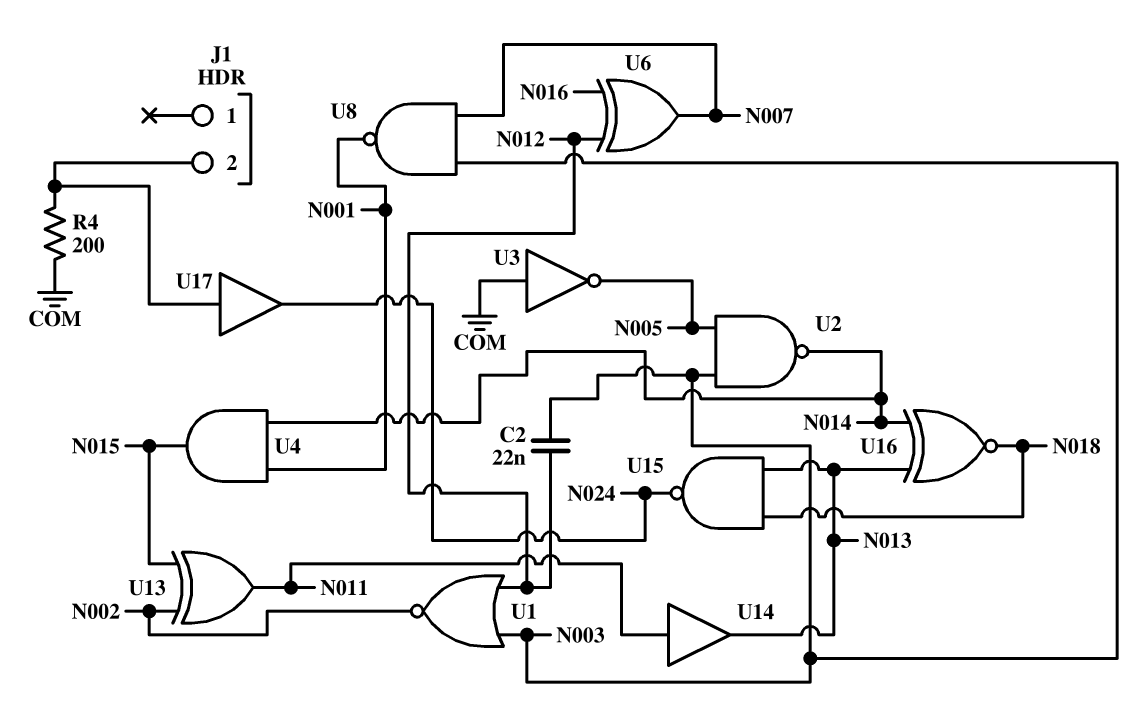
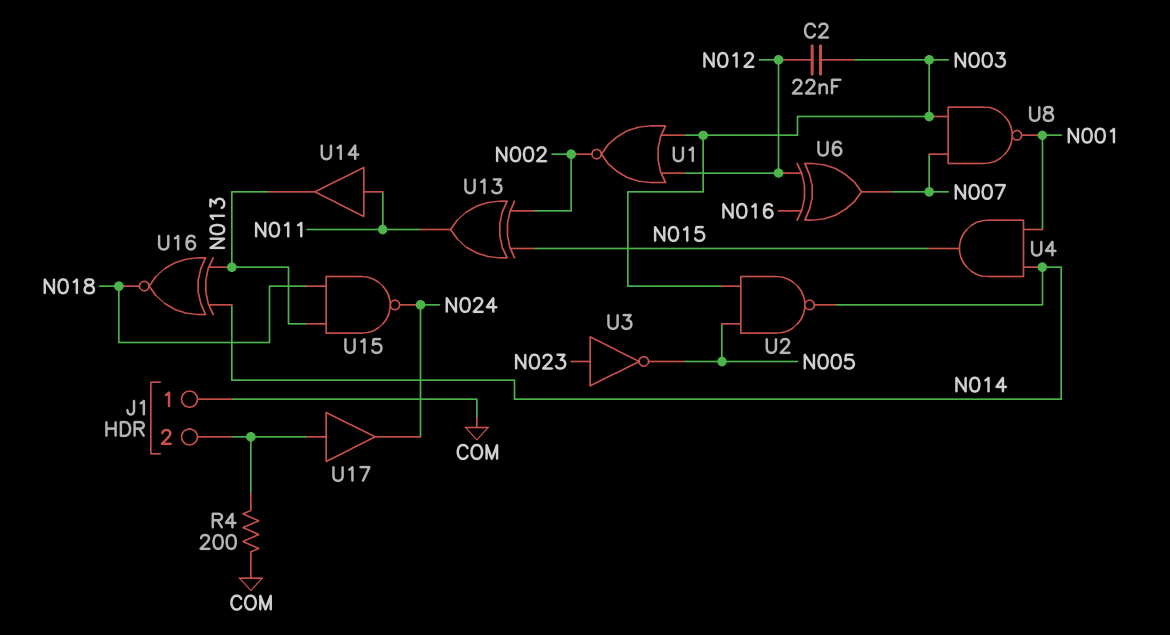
J1 pin 1: none -> COM
U3: NOT (in COM, out N005) -> NOT (in N023, out N005)

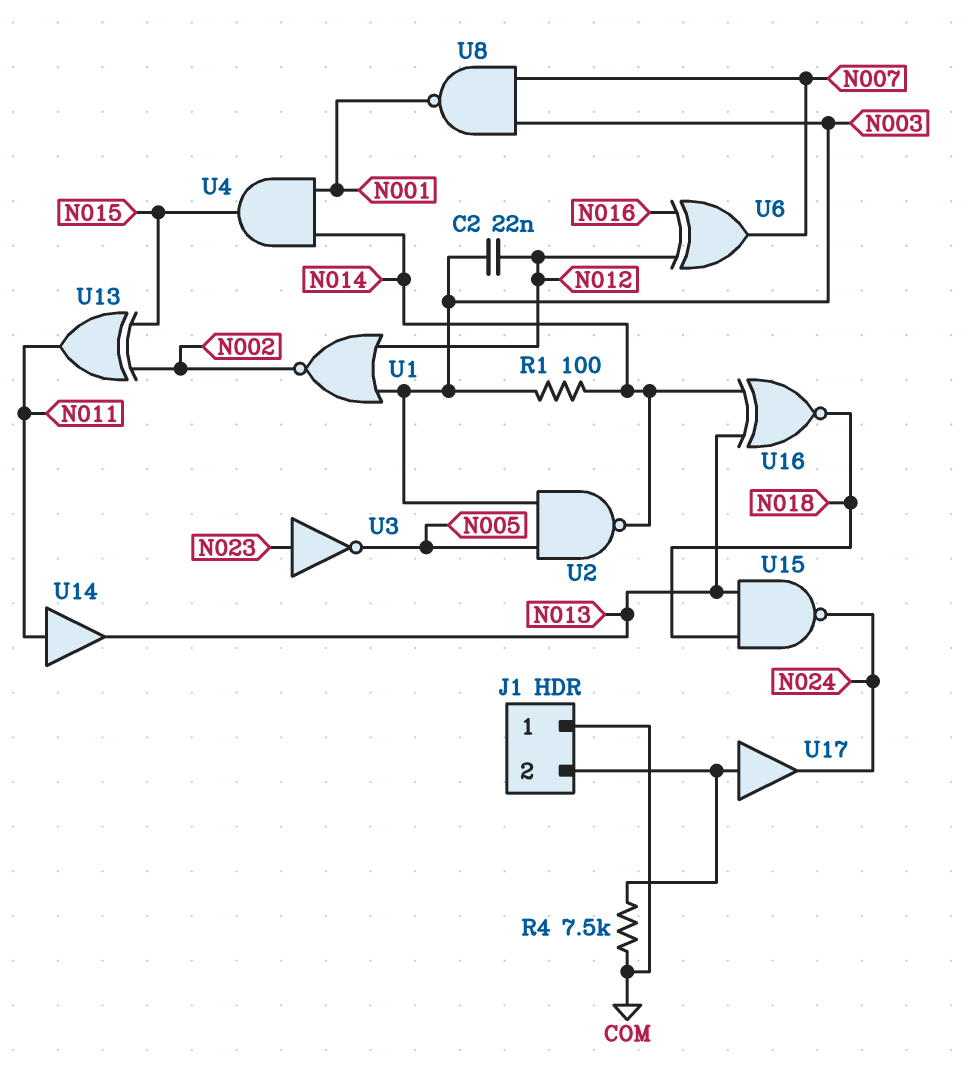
R1: none -> 100 (N003, N014)
R4: 200 (COM, J1/2) -> 7.5k (COM, J1/2)

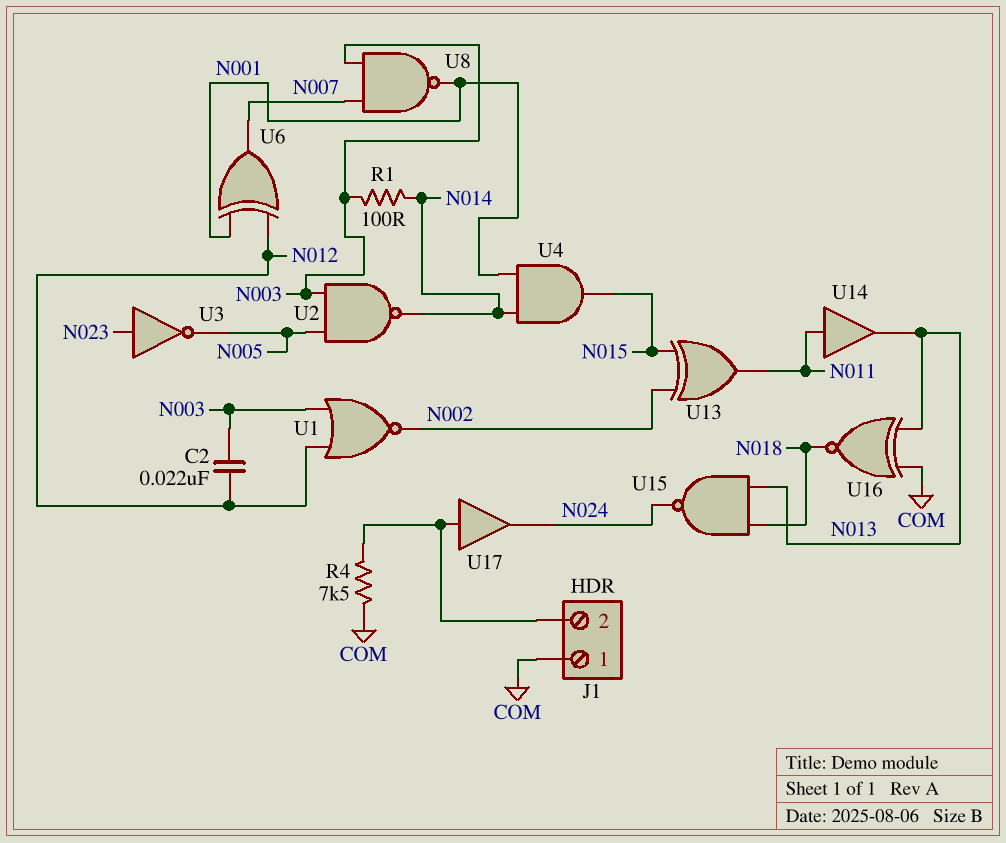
U6: XOR (in N012, in N016, out N007) -> XOR (in N001, in N012, out N007)
U16: XNOR (in N013, in N014, out N018) -> XNOR (in COM, in N013, out N018)

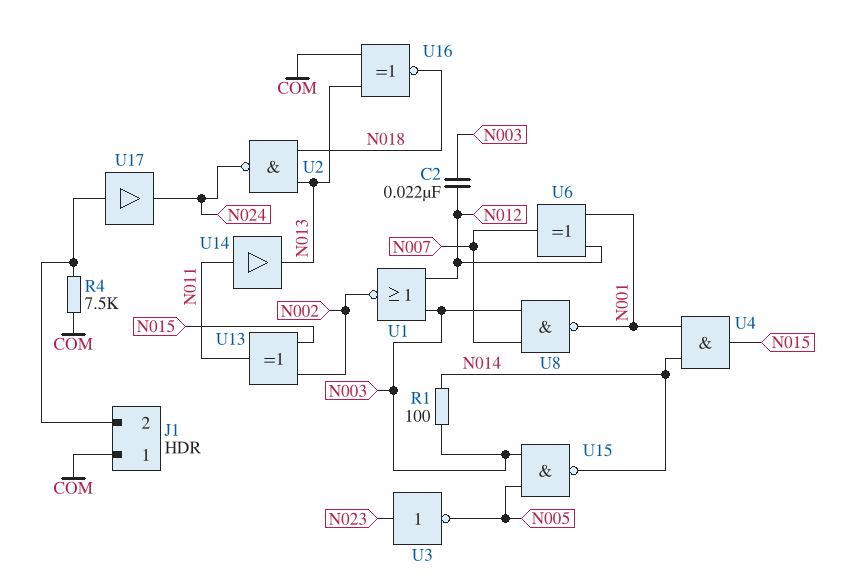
U2: NAND (in N003, in N005, out N014) -> NAND (in N013, in N018, out N024)
U15: NAND (in N013, in N018, out N024) -> NAND (in N003, in N005, out N014)

